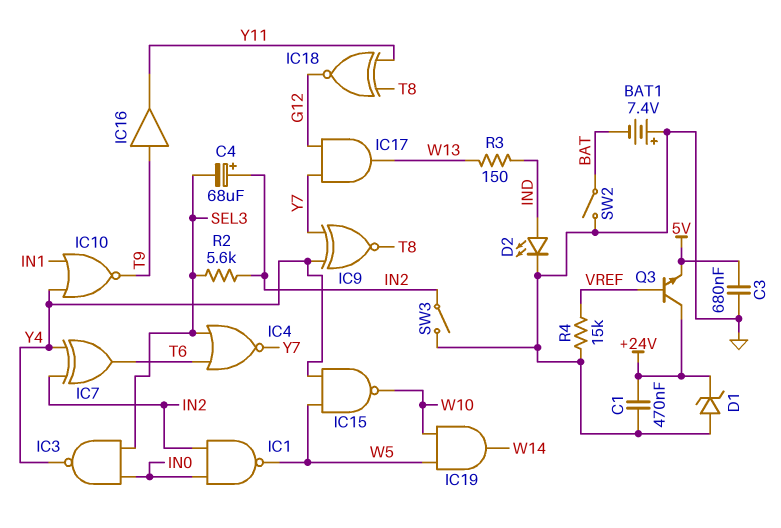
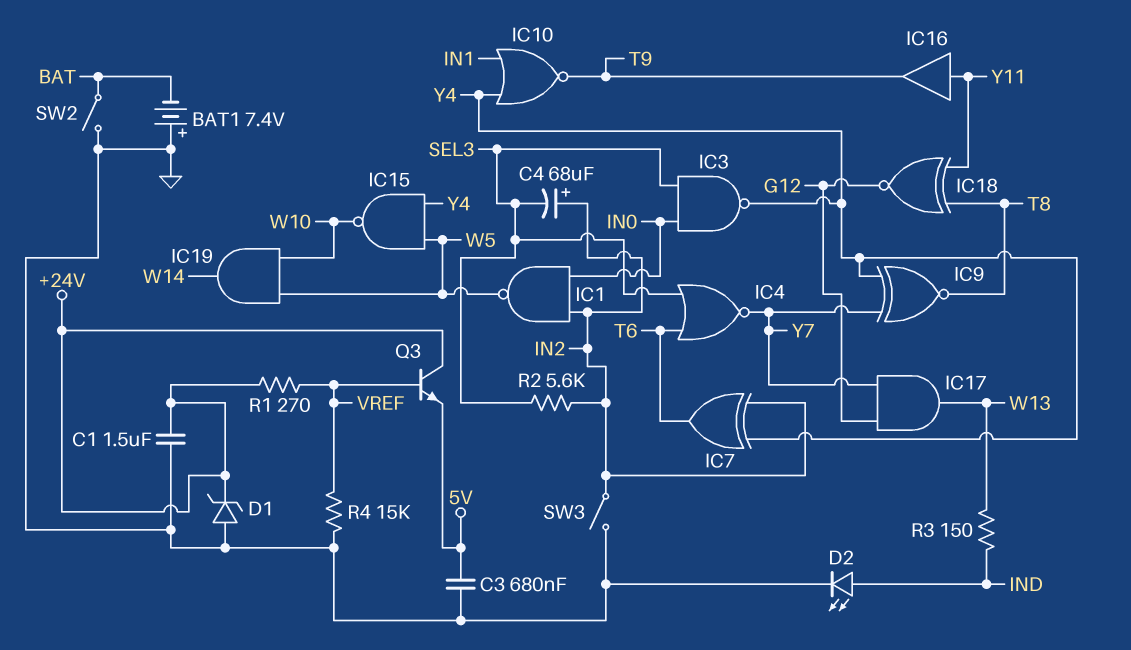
C1: 470nF (+24V, GND) -> 1.5uF (+24V, GND)
IC16: buffer (in T9, out Y11) -> buffer (in Y11, out T9)
R1: none -> 270 (+24V, VREF)

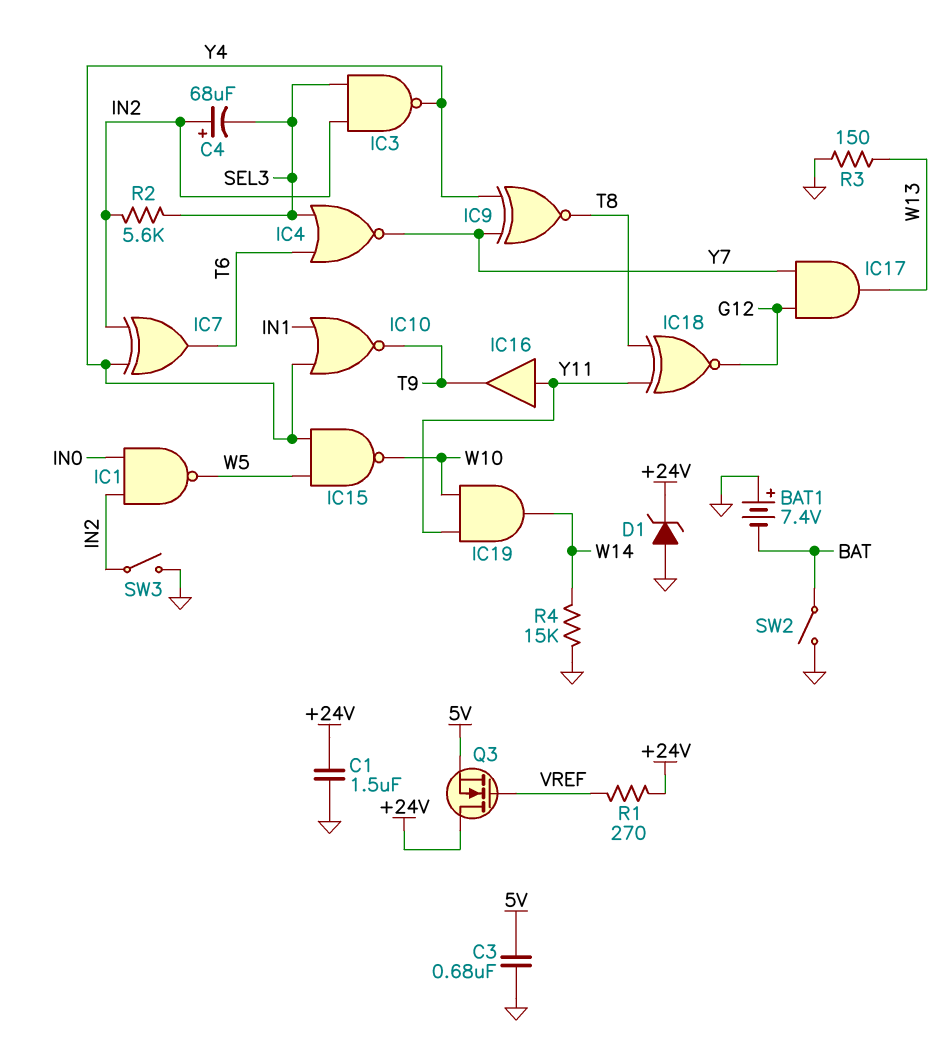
D2: LED (A IND, K GND) -> none
IC3: NAND (in IN0, in SEL3, out Y4) -> NAND (in IN2, in SEL3, out Y4)
IC19: AND (in W5, in W10, out W14) -> AND (in W10, in Y11, out W14)
Q3: NPN (B VREF, C +24V, E 5V) -> NMOS (G VREF, D +24V, S 5V)
R3: 150 (IND, W13) -> 150 (GND, W13)
R4: 15k (GND, VREF) -> 15k (GND, W14)

